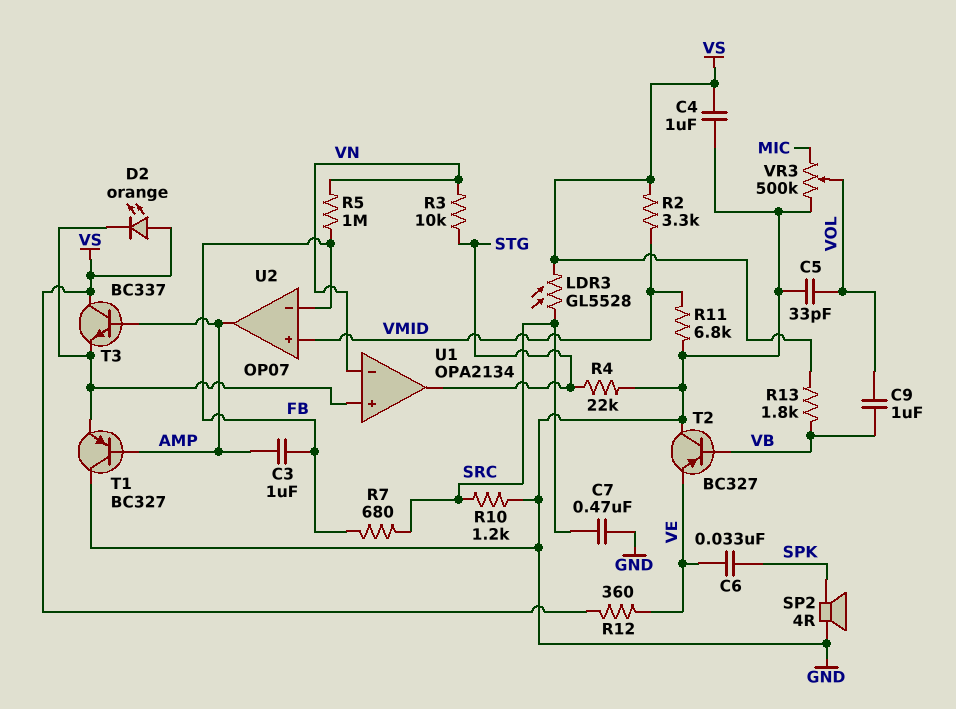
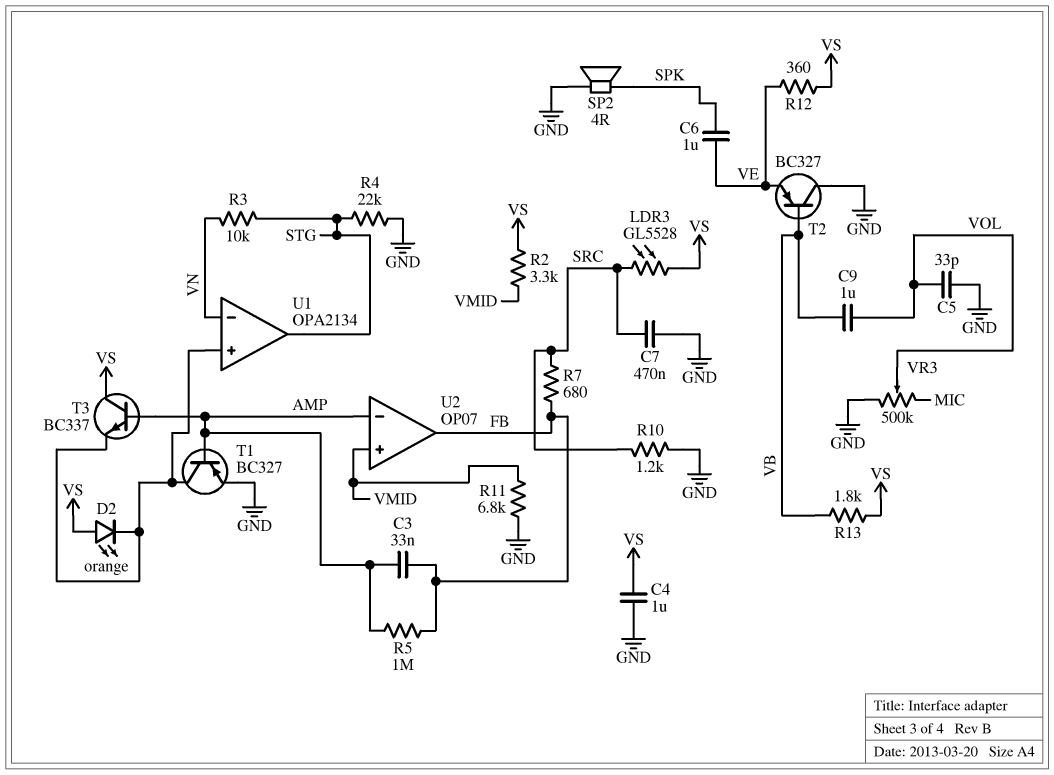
C3: 1uF (AMP, FB) -> 33nF (AMP, FB)
C6: 33nF (SPK, VE) -> 1uF (SPK, VE)
R5: 1M (FB, VN) -> 1M (AMP, FB)
T1: PNP BC327 (B AMP, C GND, E U1/in+) -> PNP BC327 (B AMP, C U1/in+, E GND)
U2 pin in-: FB -> AMP
U2 pin out: AMP -> FB

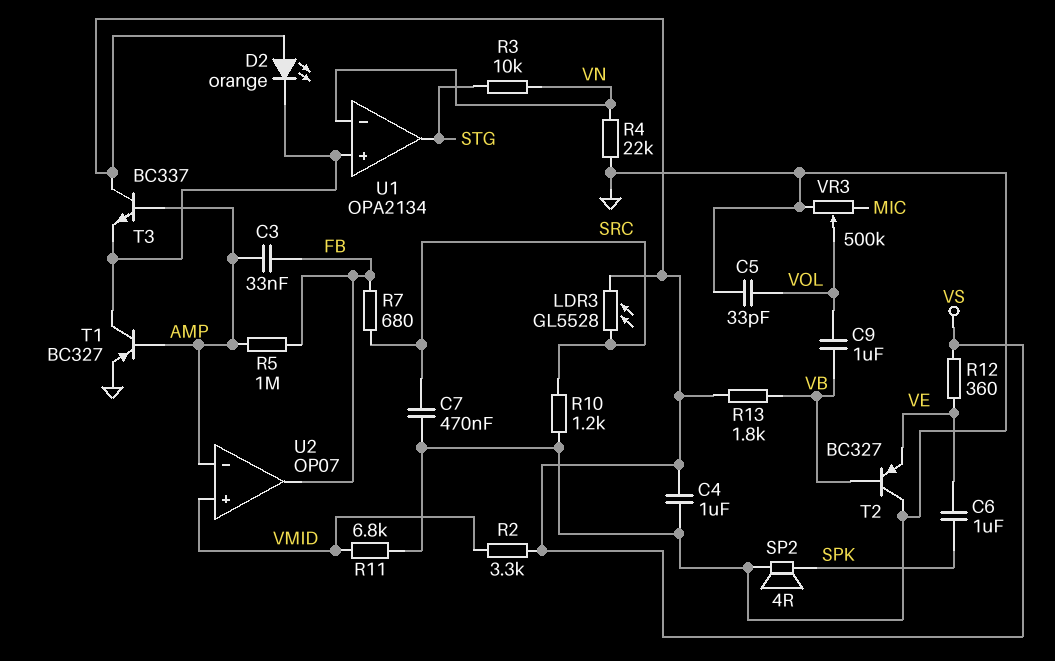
R4: 22k (GND, STG) -> 22k (GND, VN)

